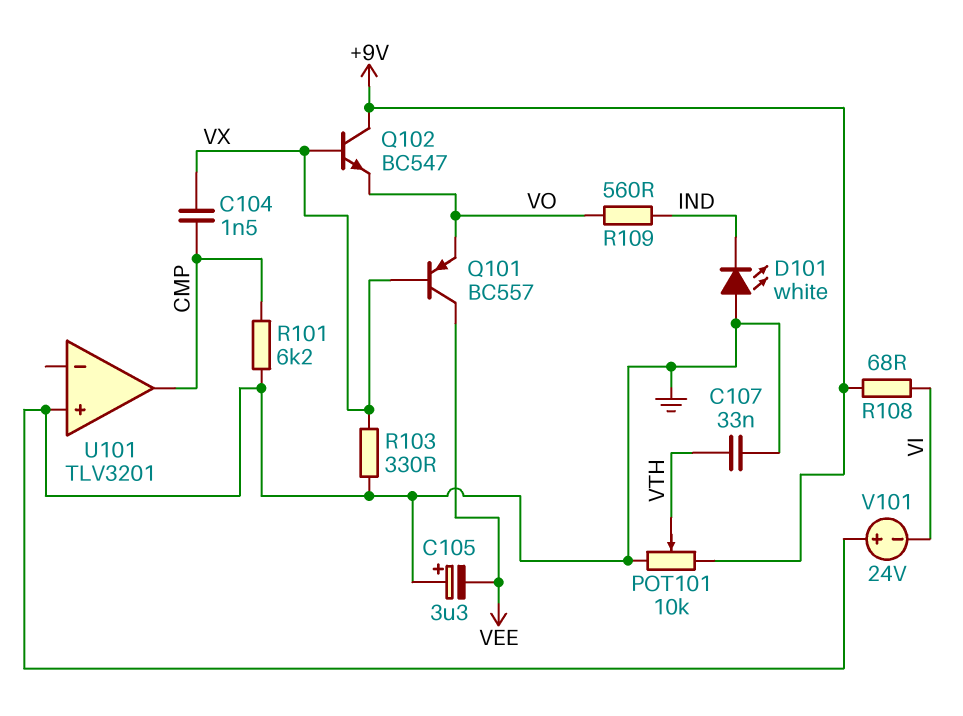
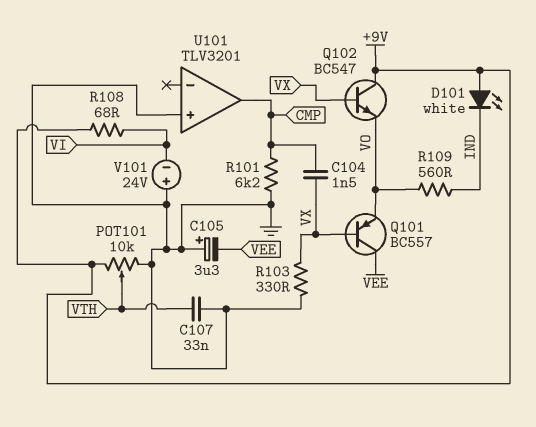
D101: LED white (A GND, K IND) -> LED white (A +9V, K IND)

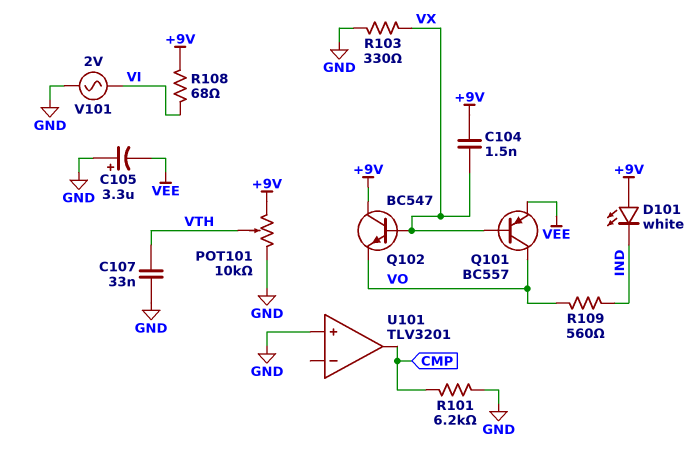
C104: 1.5nF (CMP, VX) -> 1.5nF (+9V, VX)
Q101: PNP BC557 (B VX, C VEE, E VO) -> PNP BC557 (B VX, C VO, E VEE)
V101: 24V (plus GND, minus VI) -> AC 2V (GND, VI)

